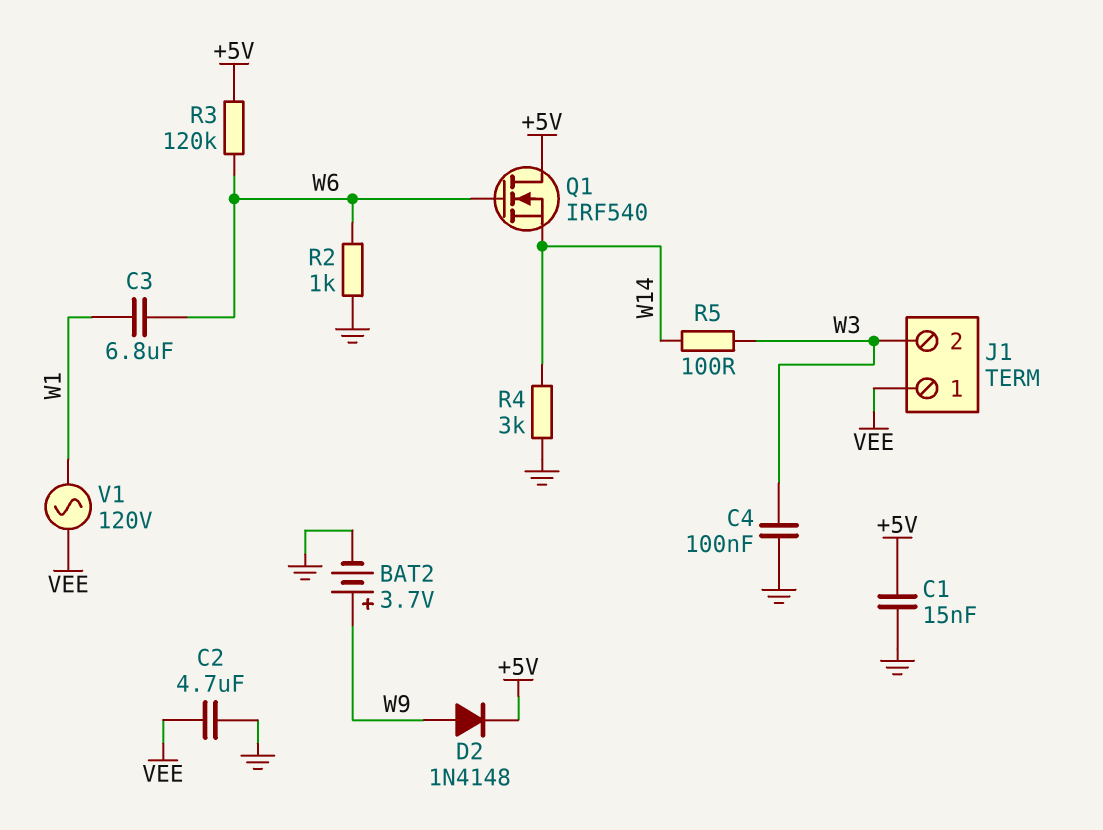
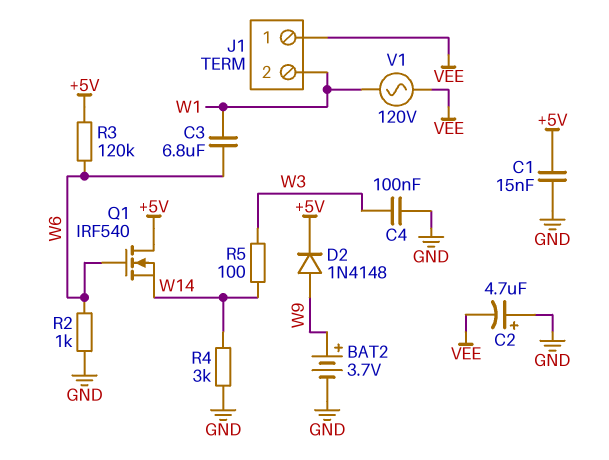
C2: 4.7uF (GND, VEE) -> 4.7uF (plus GND, minus VEE)
J1 pin 2: W3 -> W1

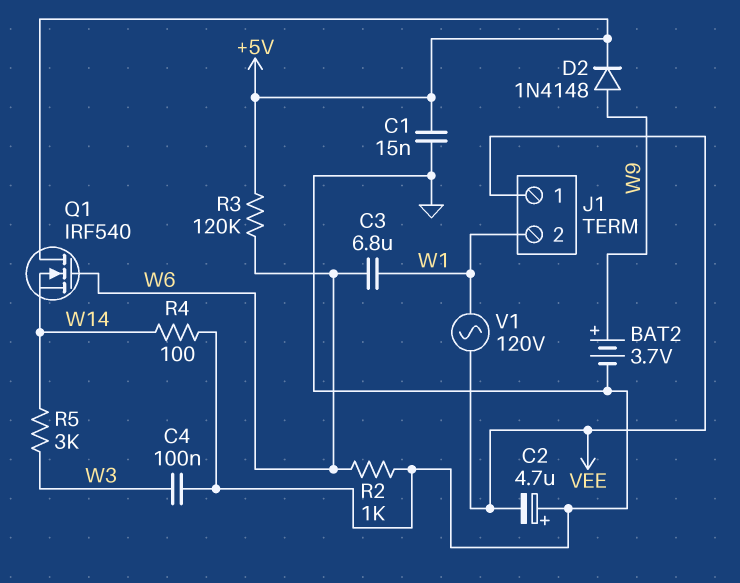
R4: 3k (GND, W14) -> 100 (GND, W14)
R5: 100 (W3, W14) -> 3k (W3, W14)

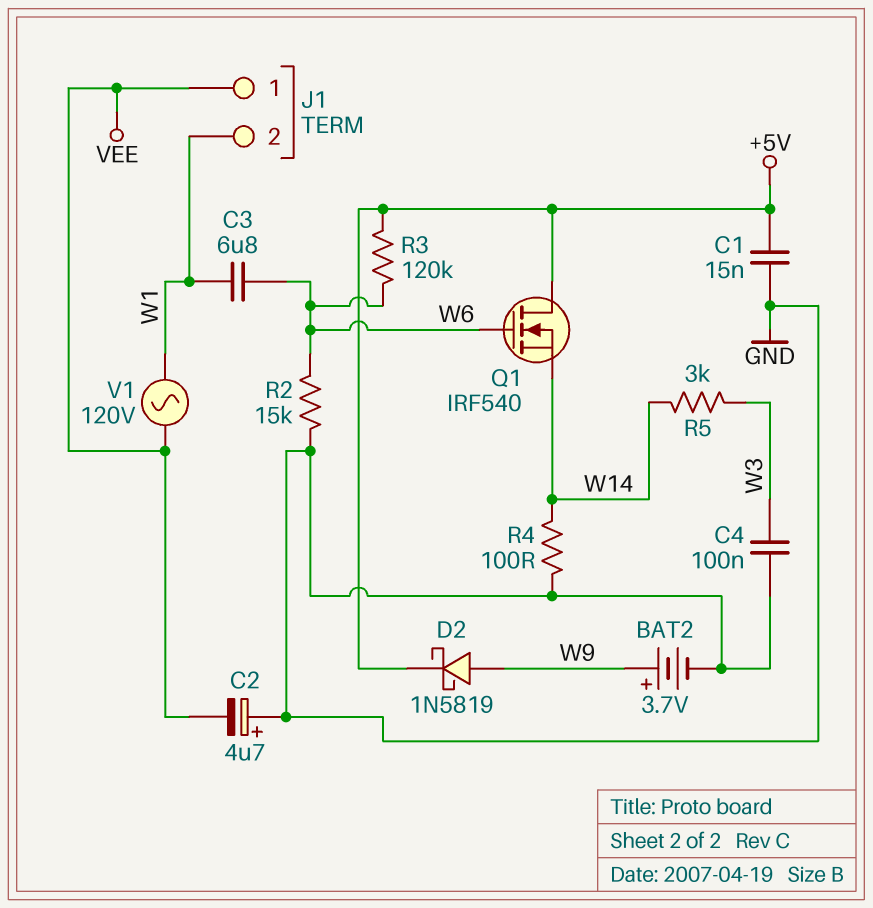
D2: diode 1N4148 (A W9, K +5V) -> schottky 1N5819 (A W9, K +5V)
R2: 1k (GND, W6) -> 15k (GND, W6)

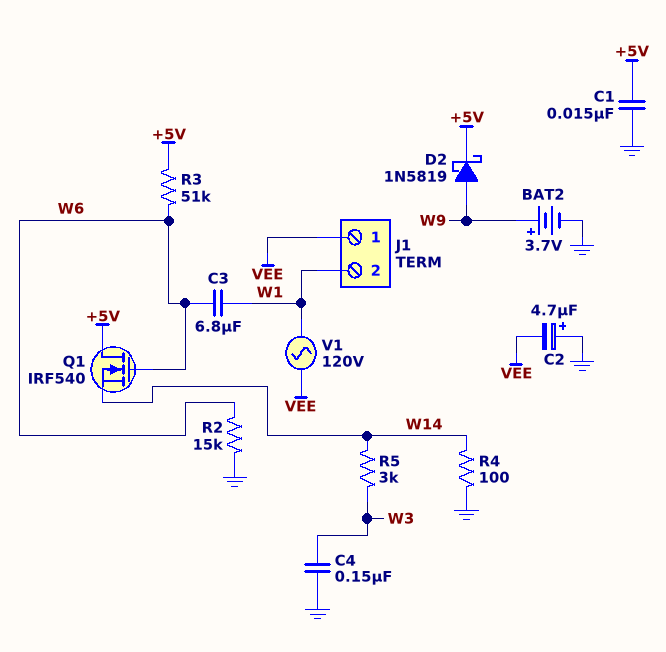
C4: 100nF (GND, W3) -> 150nF (GND, W3)
R3: 120k (+5V, W6) -> 51k (+5V, W6)

